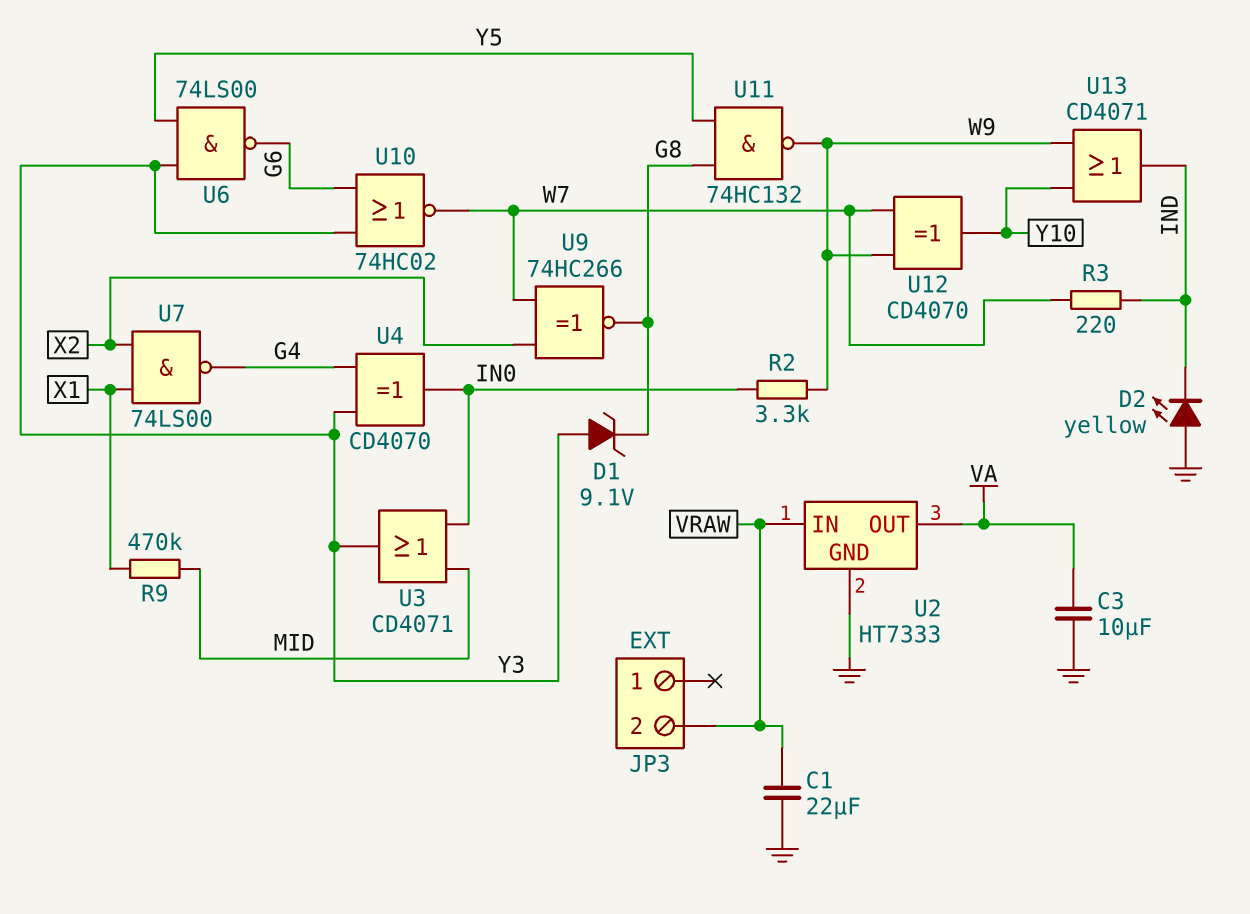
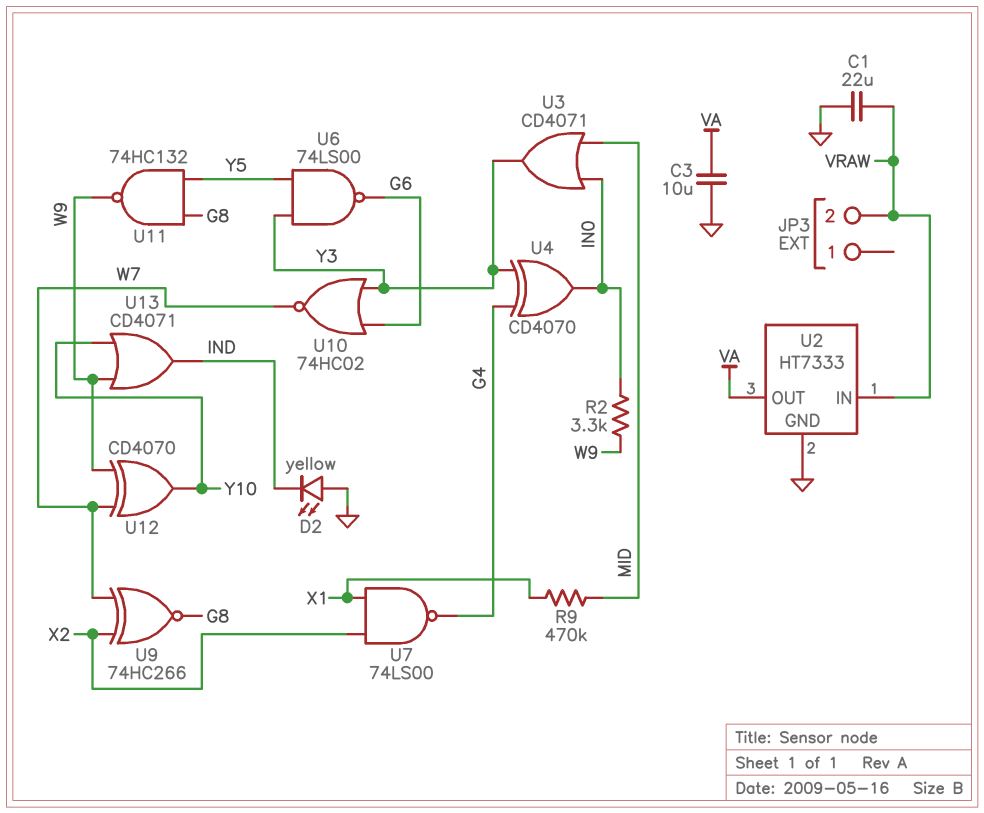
D1: zener 9.1V (A Y3, K G8) -> none
R3: 220 (IND, W7) -> none

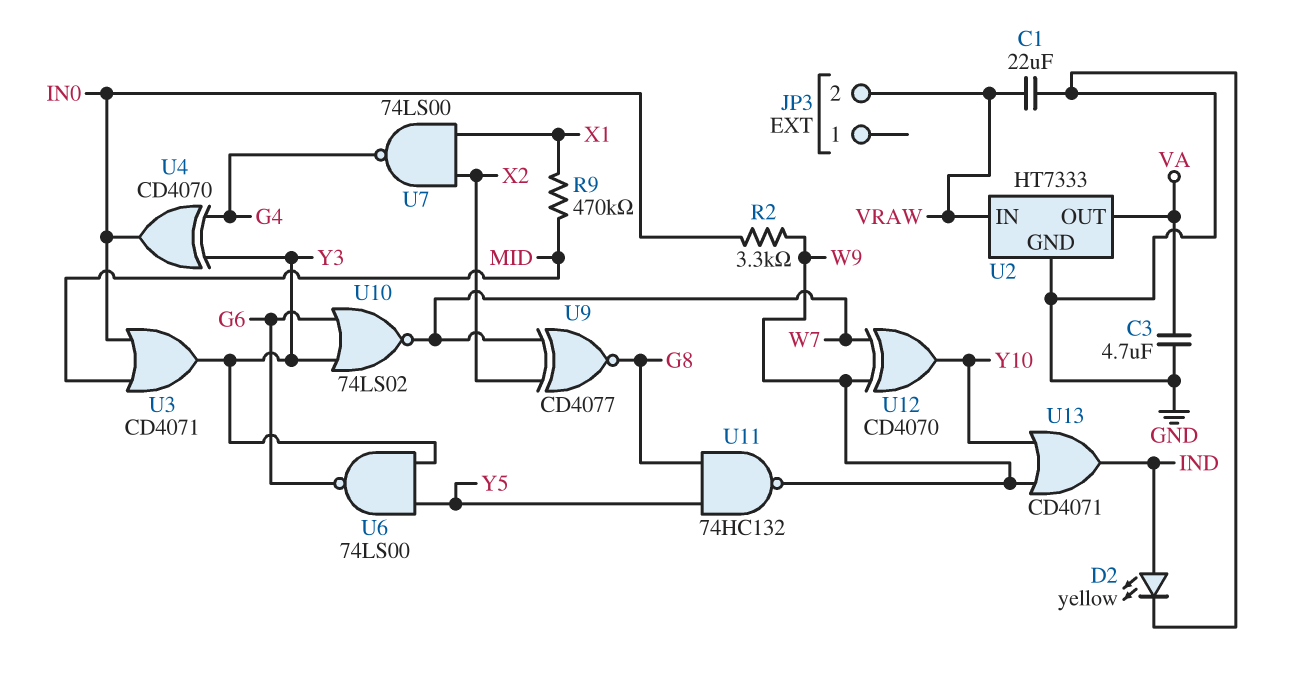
C3: 10uF (GND, VA) -> 4.7uF (GND, VA)
D2: LED yellow (A GND, K IND) -> LED yellow (A IND, K GND)
U9: XNOR 74HC266 (in W7, in X2, out G8) -> XNOR CD4077 (in W7, in X2, out G8)
U10: NOR 74HC02 (in G6, in Y3, out W7) -> NOR 74LS02 (in G6, in Y3, out W7)

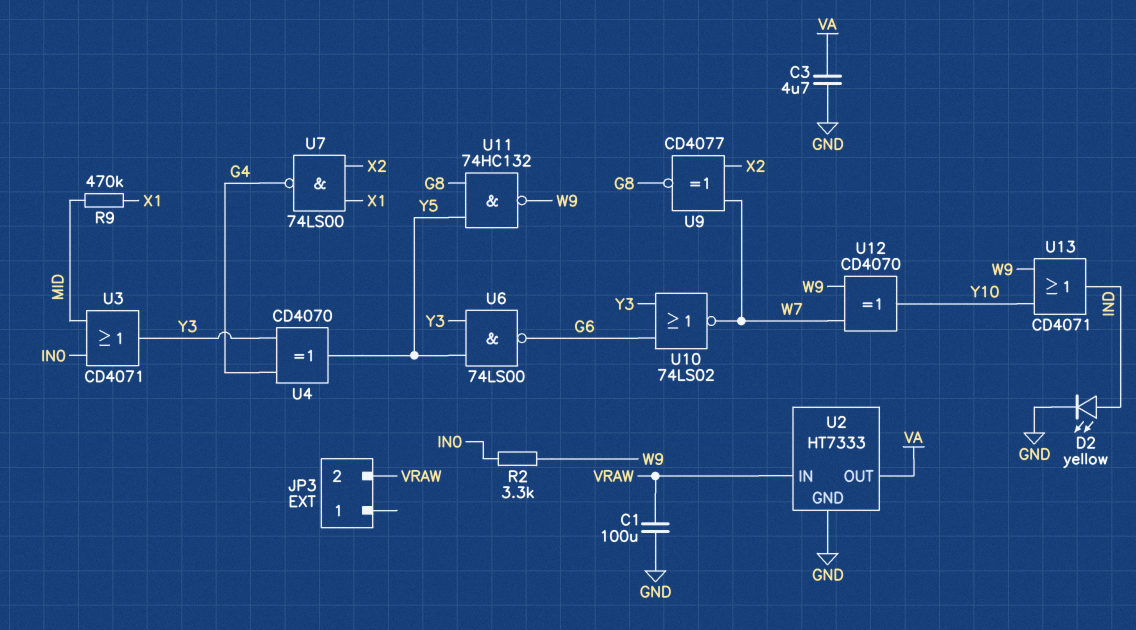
C1: 22uF (GND, VRAW) -> 100uF (GND, VRAW)
U4: XOR CD4070 (in G4, in Y3, out IN0) -> XOR CD4070 (in G4, in Y3, out Y5)

